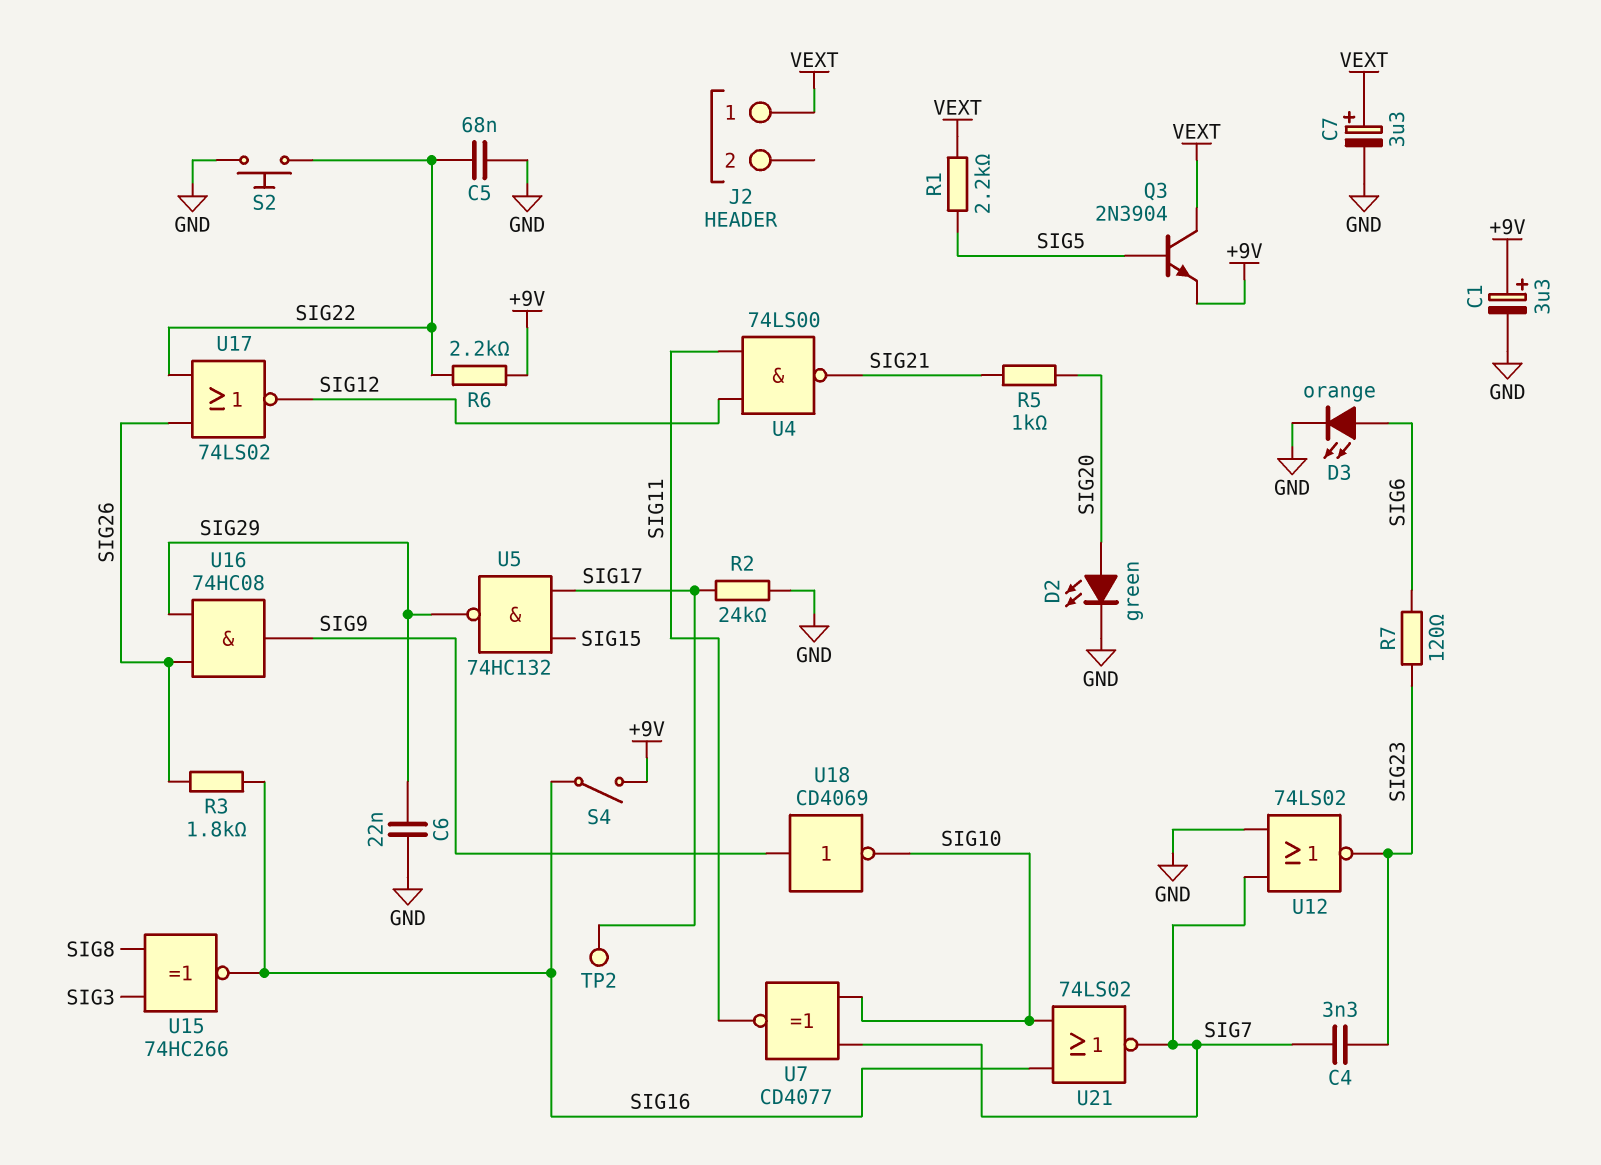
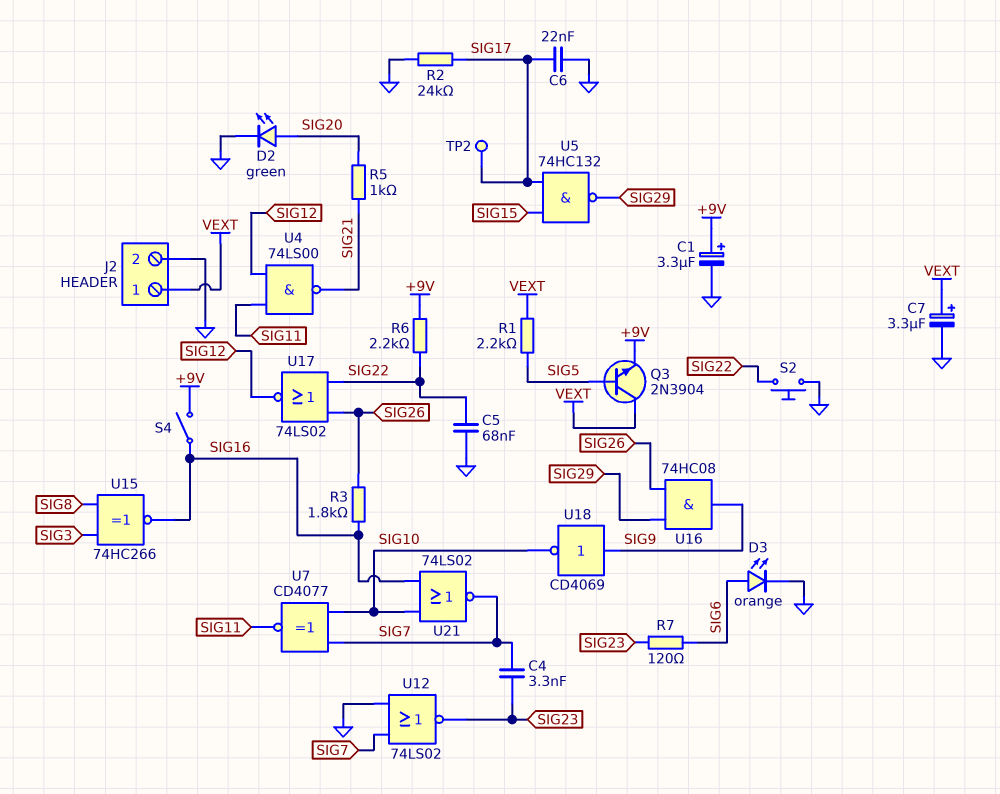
C6: 22nF (GND, SIG29) -> 22nF (GND, SIG17)
J2 pin 2: none -> GND

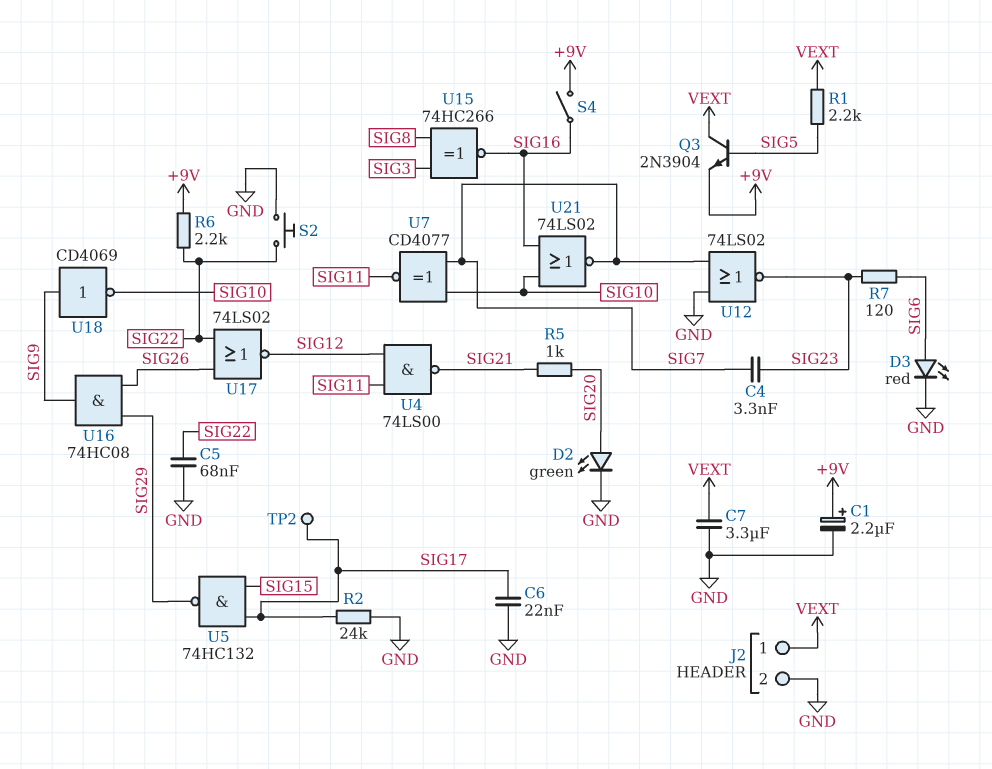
C1: 3.3uF (plus +9V, minus GND) -> 2.2uF (plus +9V, minus GND)
C7: 3.3uF (plus VEXT, minus GND) -> 3.3uF (GND, VEXT)
D3: LED orange (A SIG6, K GND) -> LED red (A SIG6, K GND)
R3: 1.8k (SIG16, SIG26) -> none

